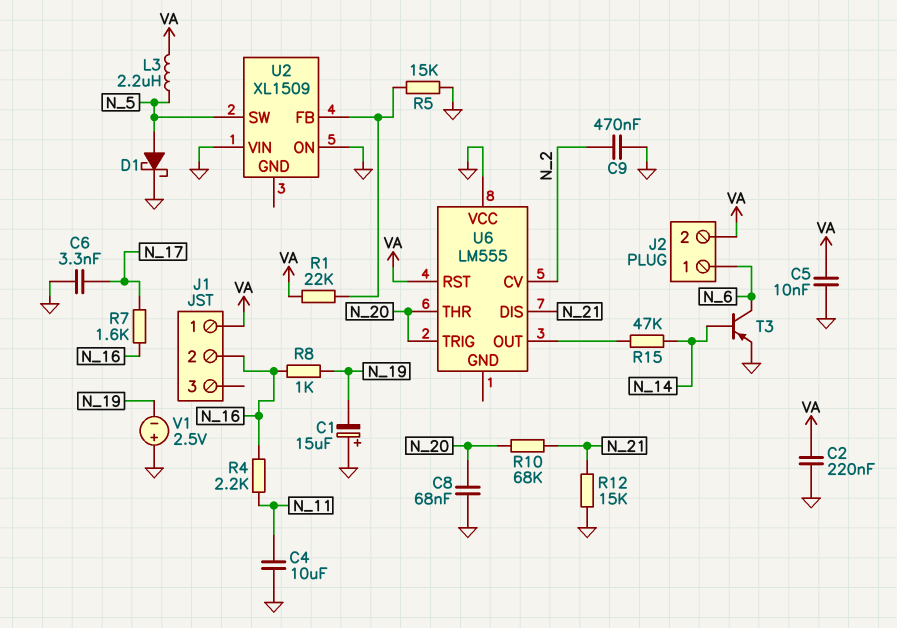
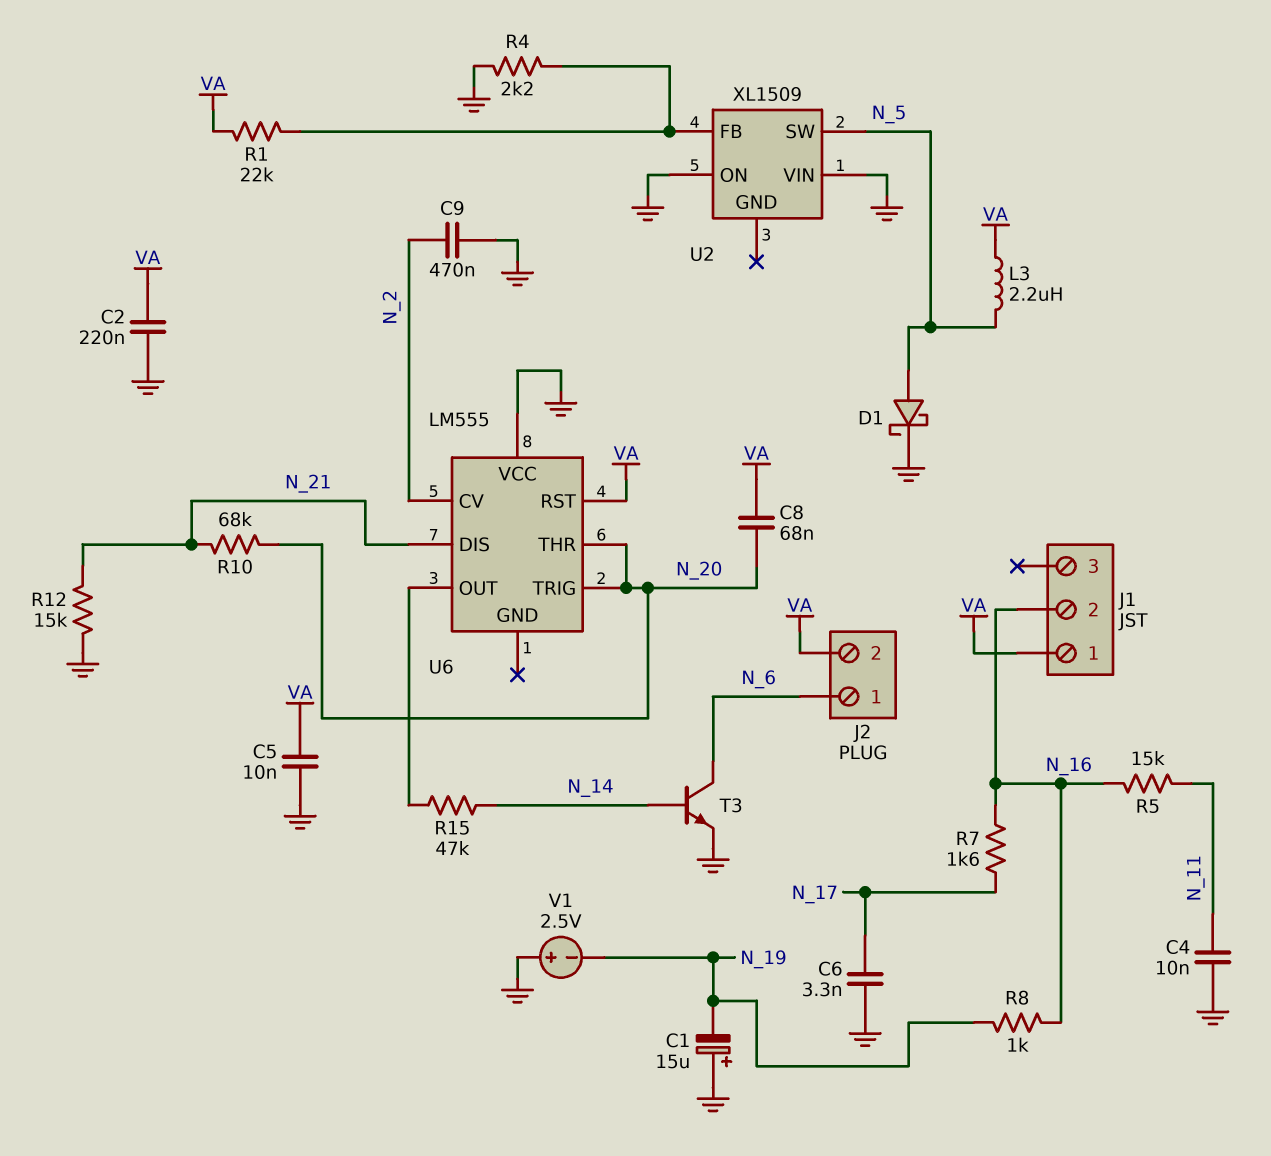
C4: 10uF (GND, N_11) -> 10nF (GND, N_11)
C8: 68nF (GND, N_20) -> 68nF (N_20, VA)
R4: 2.2k (N_11, N_16) -> 2.2k (GND, U2/FB)
R5: 15k (GND, U2/FB) -> 15k (N_11, N_16)
T3: PNP (B N_14, C N_6, E GND) -> NPN (B N_14, C N_6, E GND)

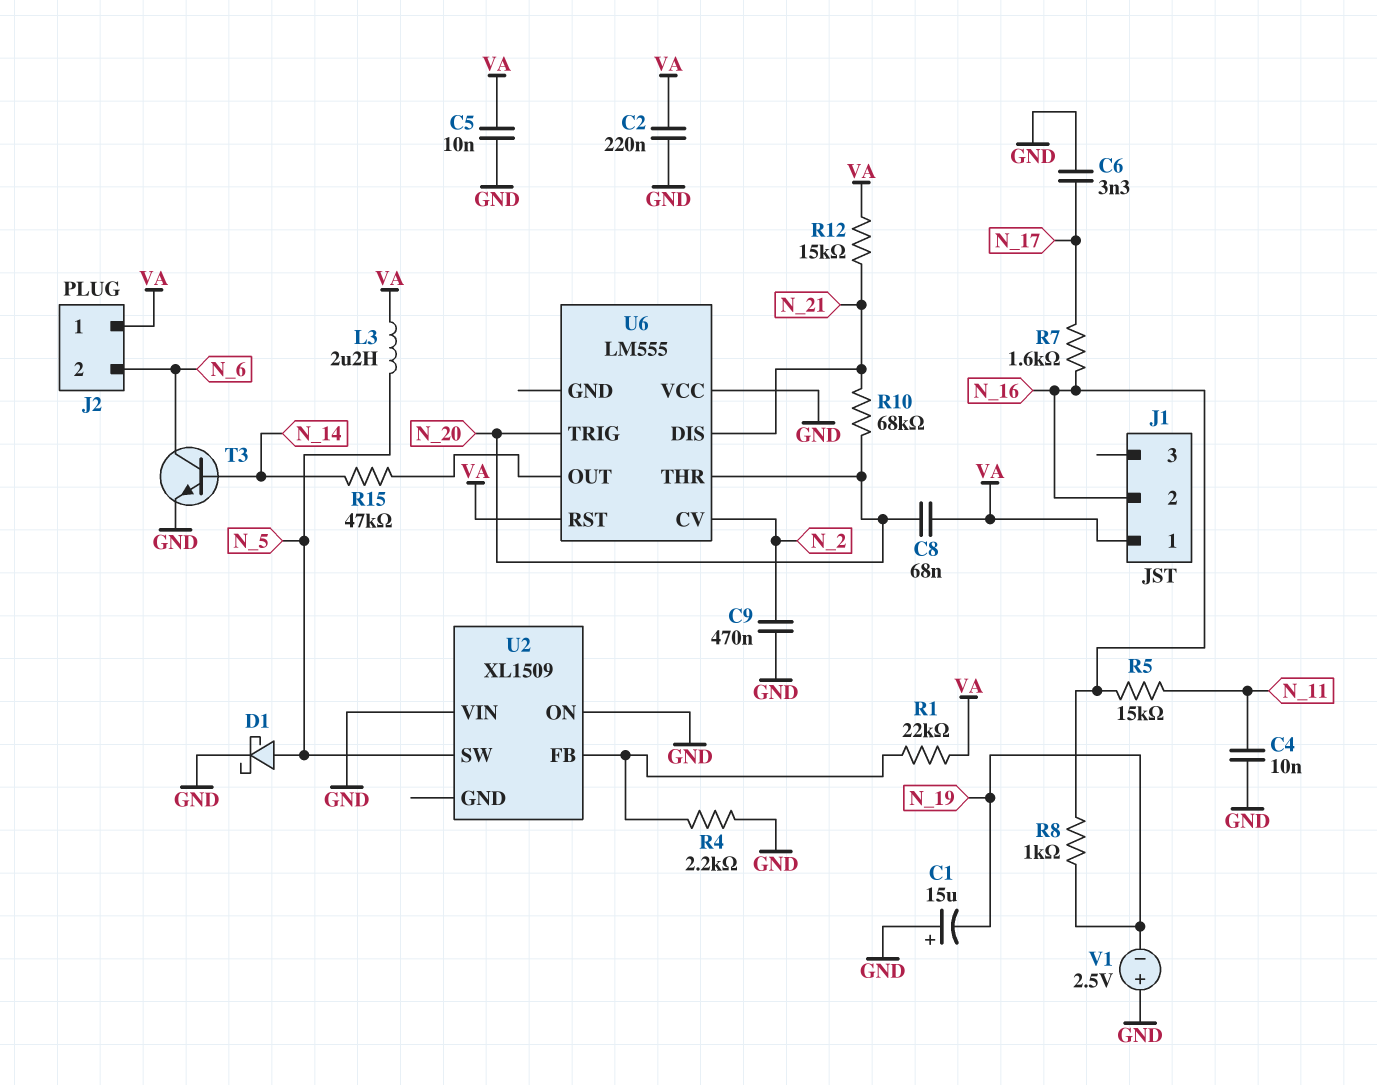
J2 pin 1: N_6 -> VA
J2 pin 2: VA -> N_6
R12: 15k (GND, N_21) -> 15k (N_21, VA)

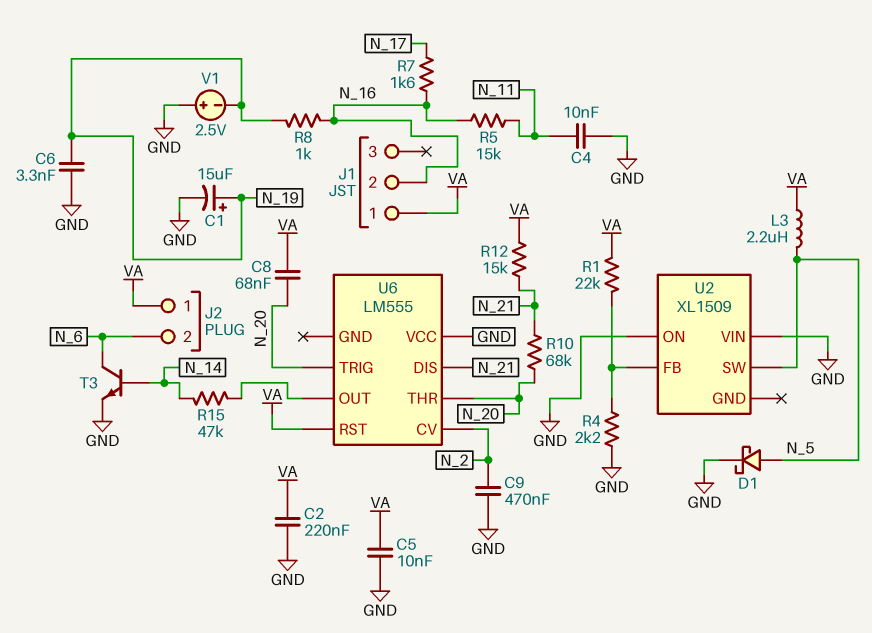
C1: 15uF (plus GND, minus N_19) -> 15uF (plus N_19, minus GND)
C6: 3.3nF (GND, N_17) -> 3.3nF (GND, N_19)

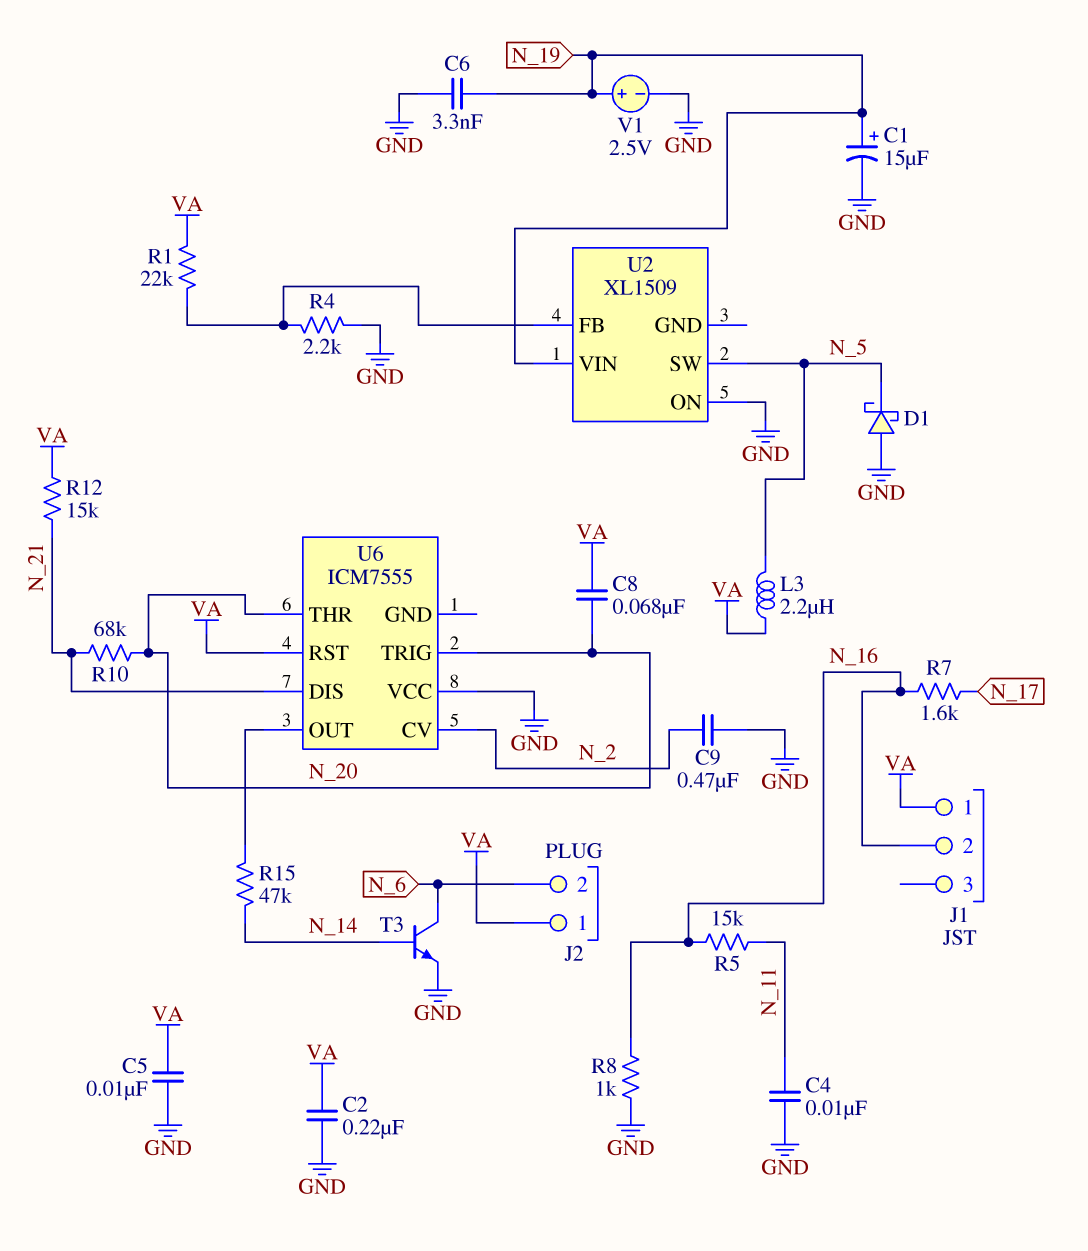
D1: schottky (A N_5, K GND) -> schottky (A GND, K N_5)
R8: 1k (N_16, N_19) -> 1k (GND, N_16)
U2 pin VIN: GND -> N_19
U6: LM555 -> ICM7555
V1: 2.5V (plus GND, minus N_19) -> 2.5V (plus N_19, minus GND)

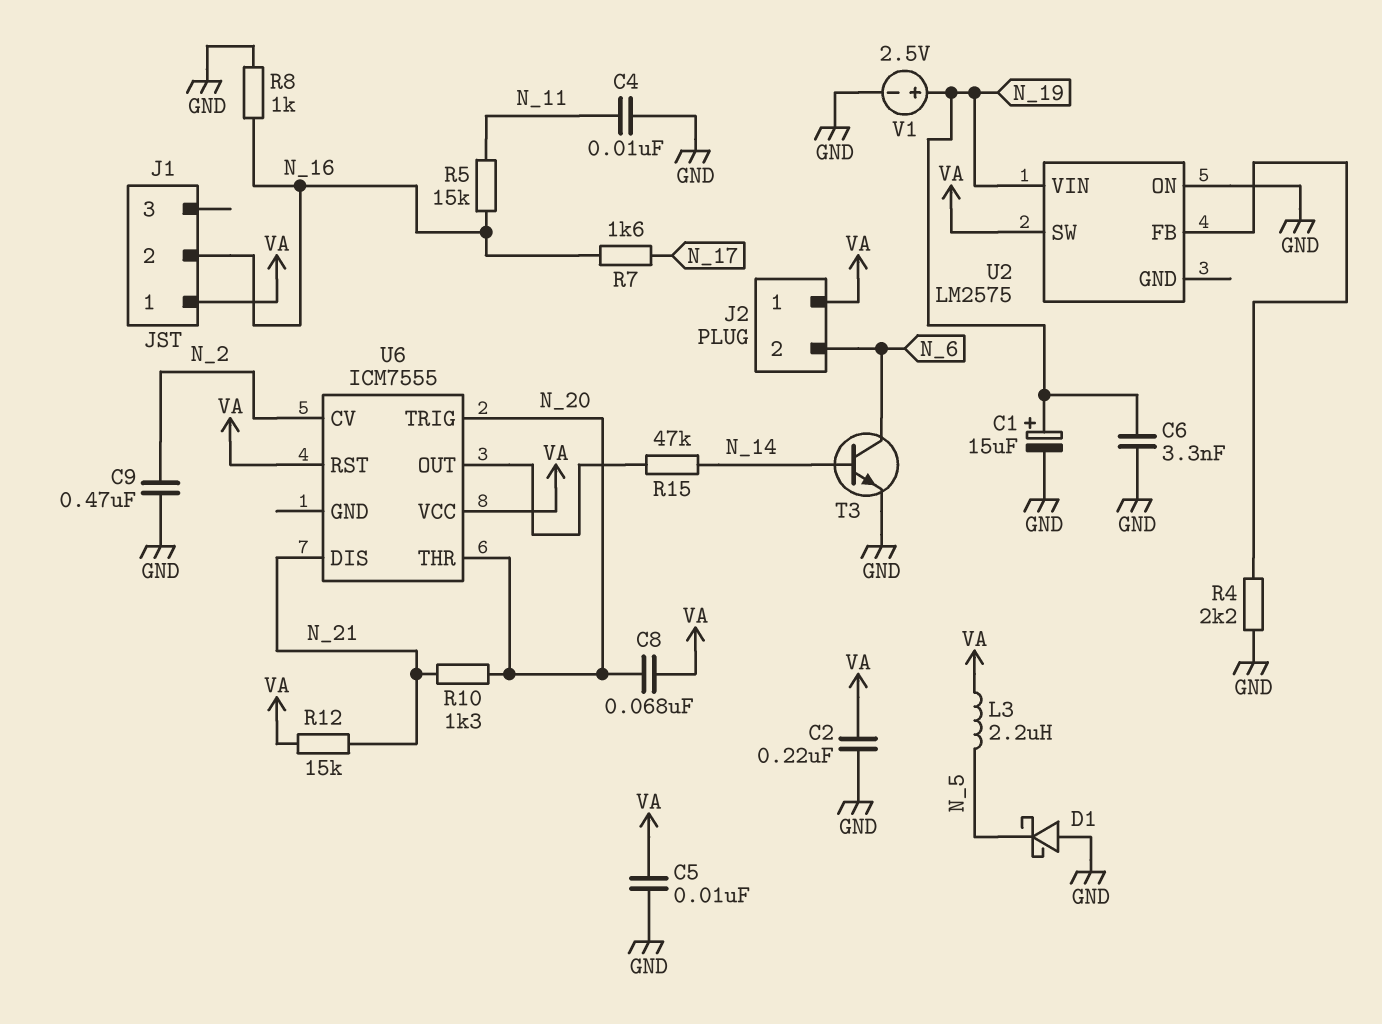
R1: 22k (U2/FB, VA) -> none
R10: 68k (N_20, N_21) -> 1.3k (N_20, N_21)
U2: XL1509 -> LM2575
U2 pin SW: N_5 -> VA
U6 pin VCC: GND -> VA

